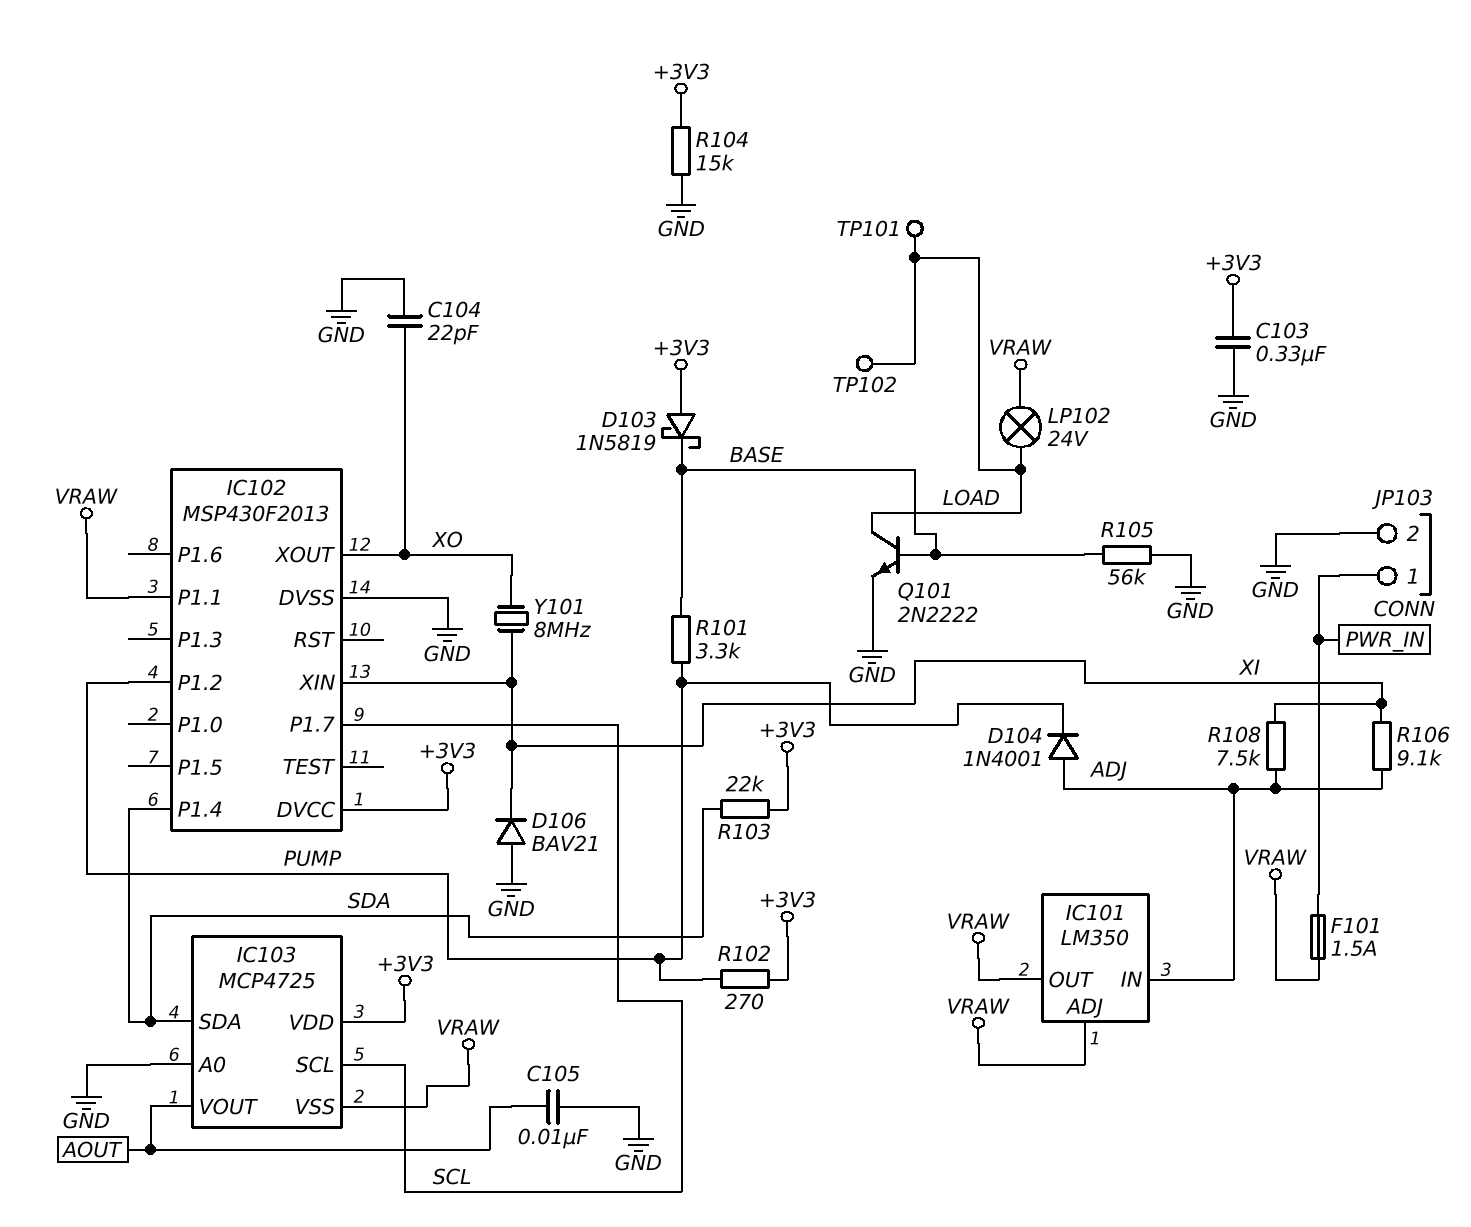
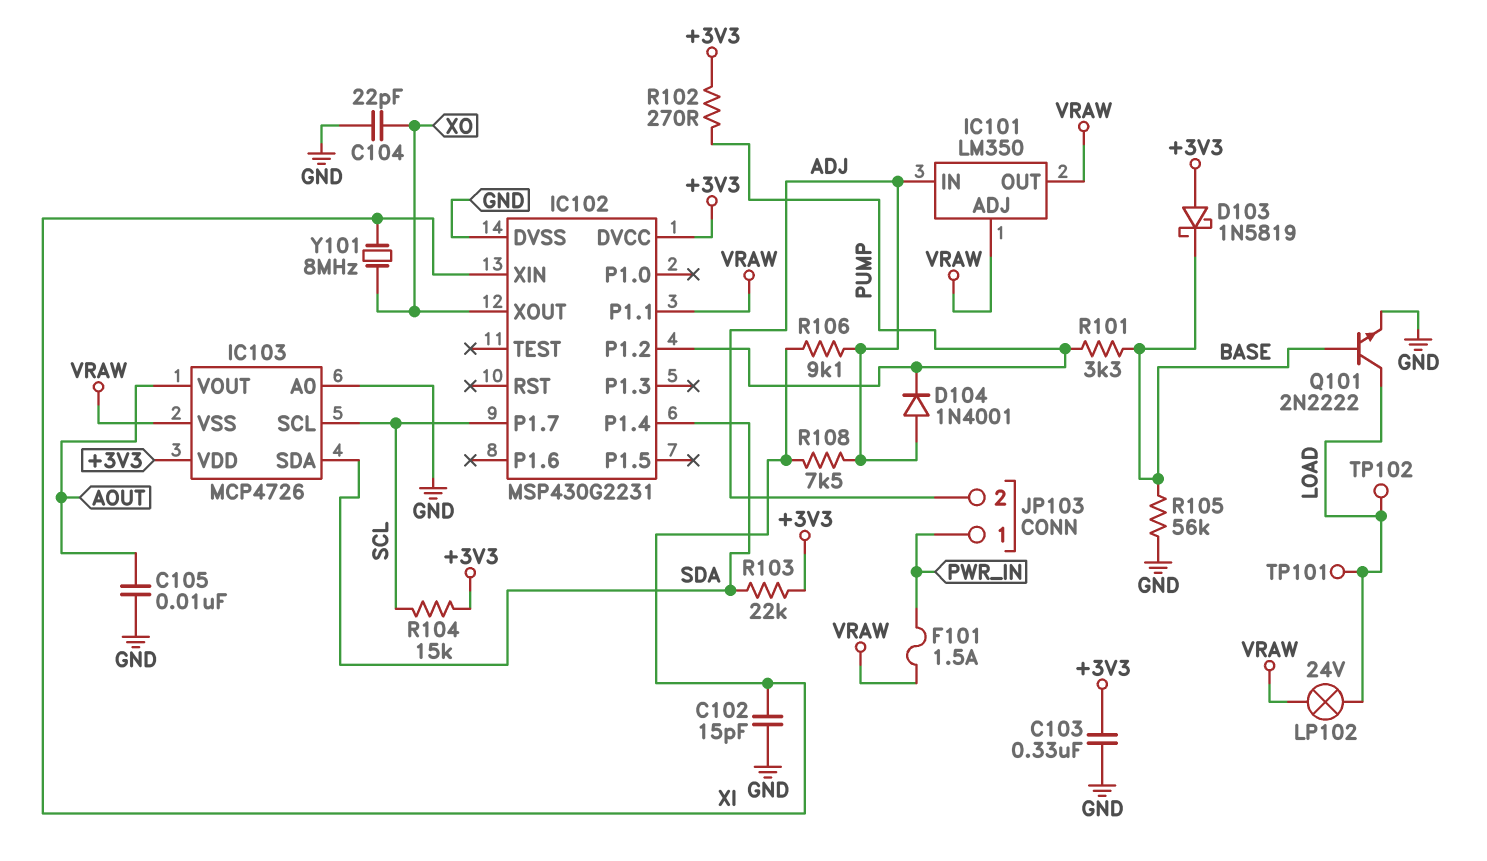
C102: none -> 15pF (GND, XI)
D106: diode BAV21 (A GND, K XI) -> none
IC102: MSP430F2013 -> MSP430G2231
IC103: MCP4725 -> MCP4726
JP103 pin 2: GND -> ADJ
R104: 15k (+3V3, GND) -> 15k (+3V3, SCL)

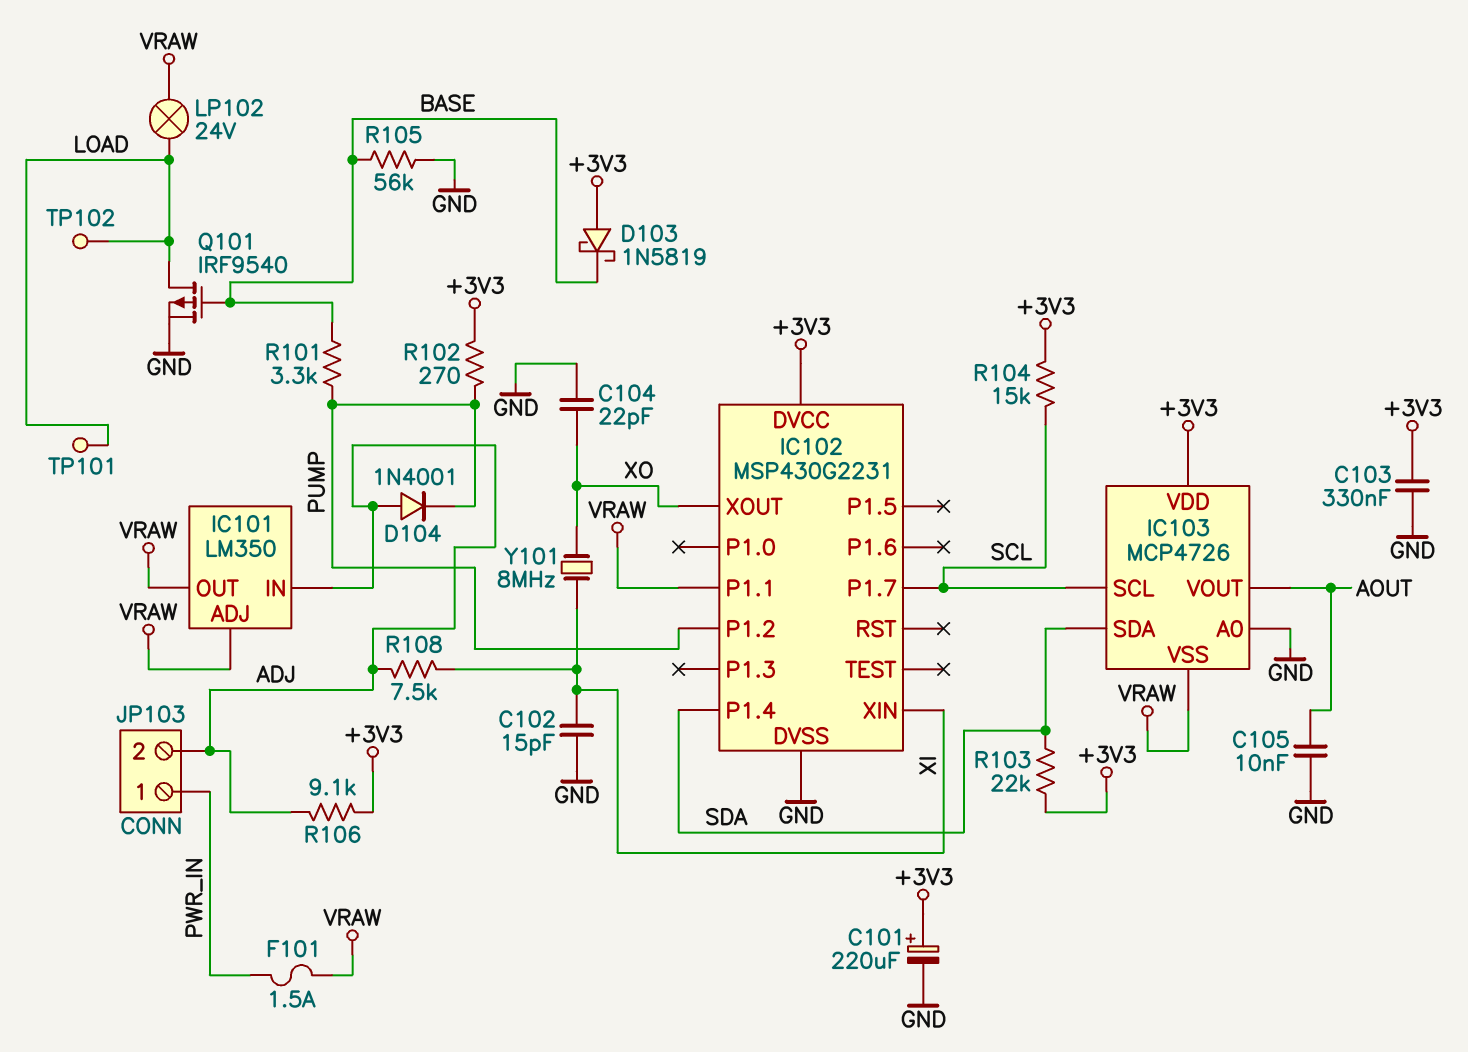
C101: none -> 220uF (plus +3V3, minus GND)
Q101: NPN 2N2222 (B BASE, C LOAD, E GND) -> PMOS IRF9540 (G BASE, D LOAD, S GND)
R106: 9.1k (ADJ, XI) -> 9.1k (+3V3, ADJ)

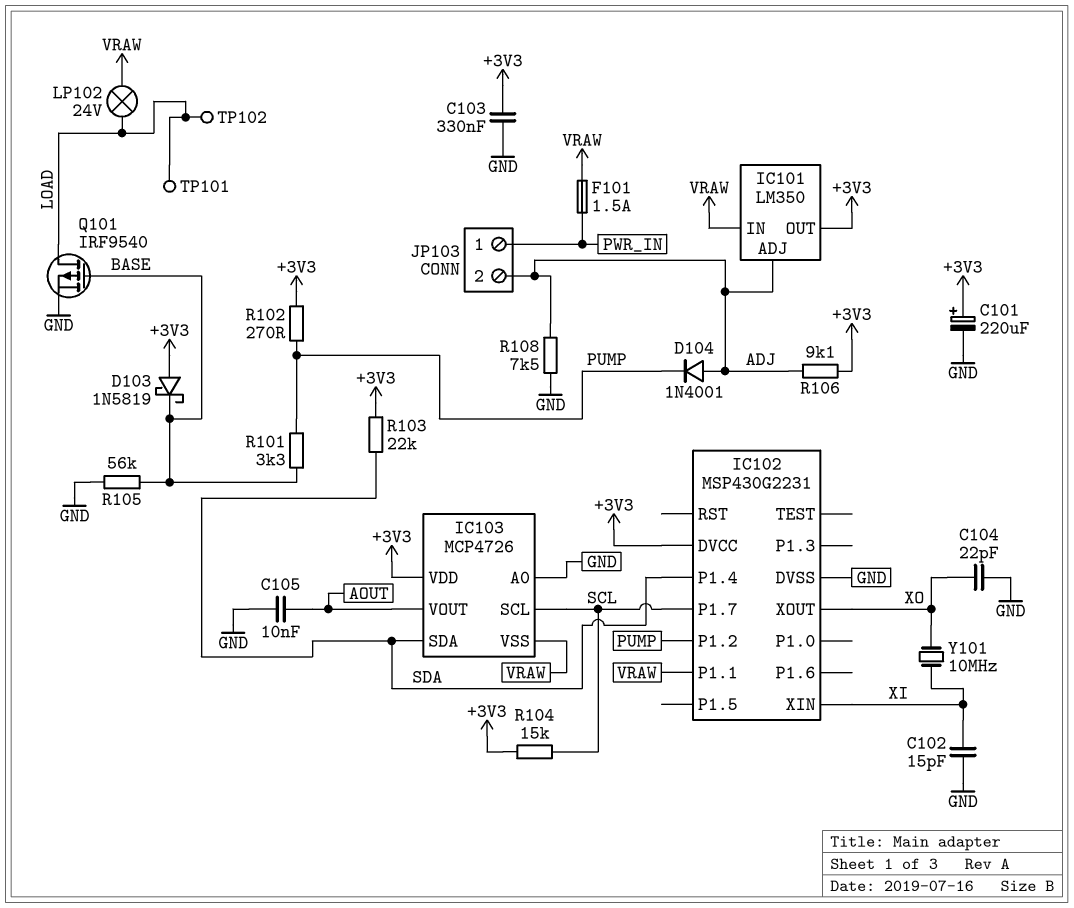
IC101 pin ADJ: VRAW -> ADJ
IC101 pin IN: ADJ -> VRAW
IC101 pin OUT: VRAW -> +3V3
R108: 7.5k (ADJ, XI) -> 7.5k (ADJ, GND)
Y101: 8MHz (XI, XO) -> 10MHz (XI, XO)

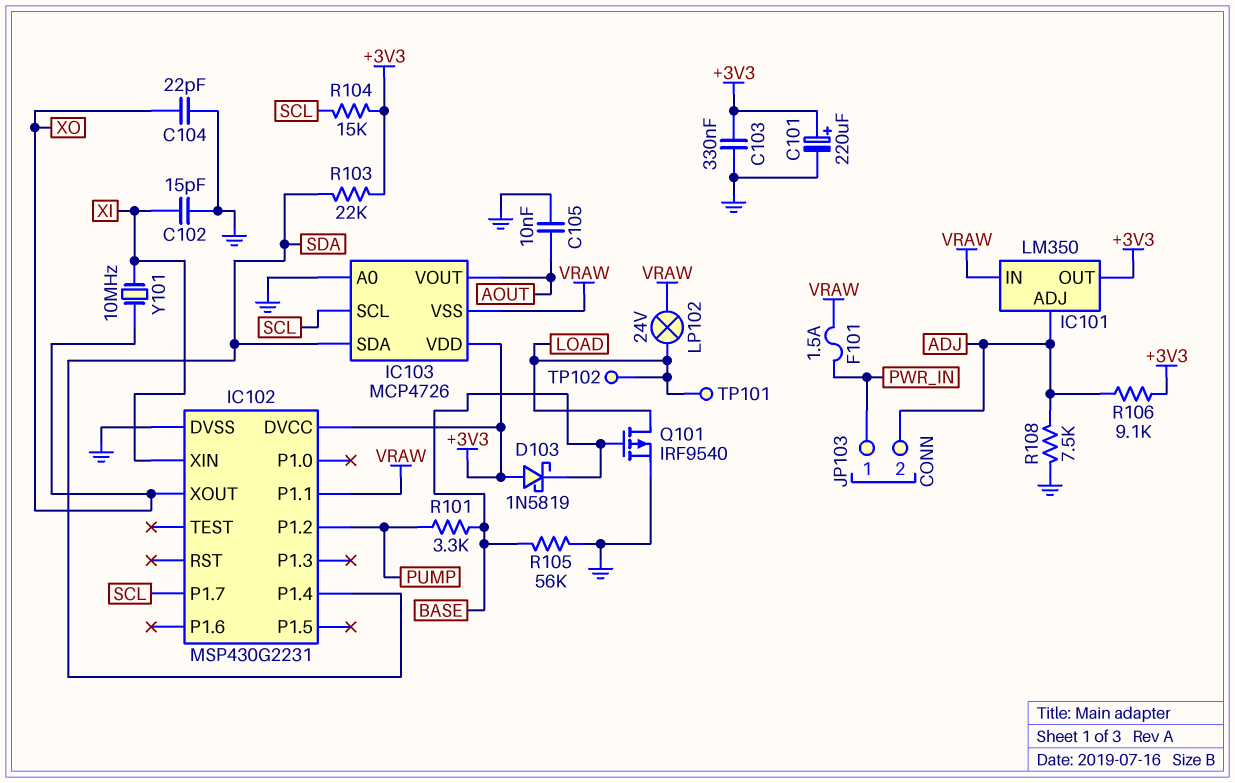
D104: diode 1N4001 (A ADJ, K PUMP) -> none
R102: 270 (+3V3, PUMP) -> none

